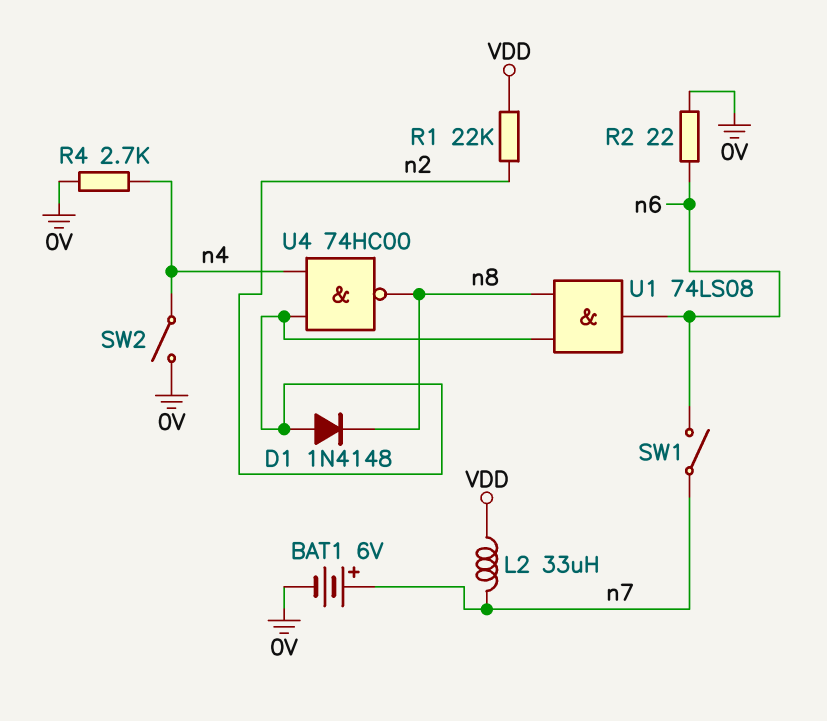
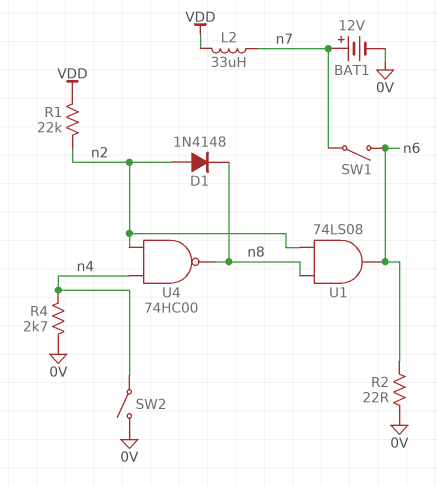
BAT1: 6V (plus n7, minus 0V) -> 12V (plus n7, minus 0V)

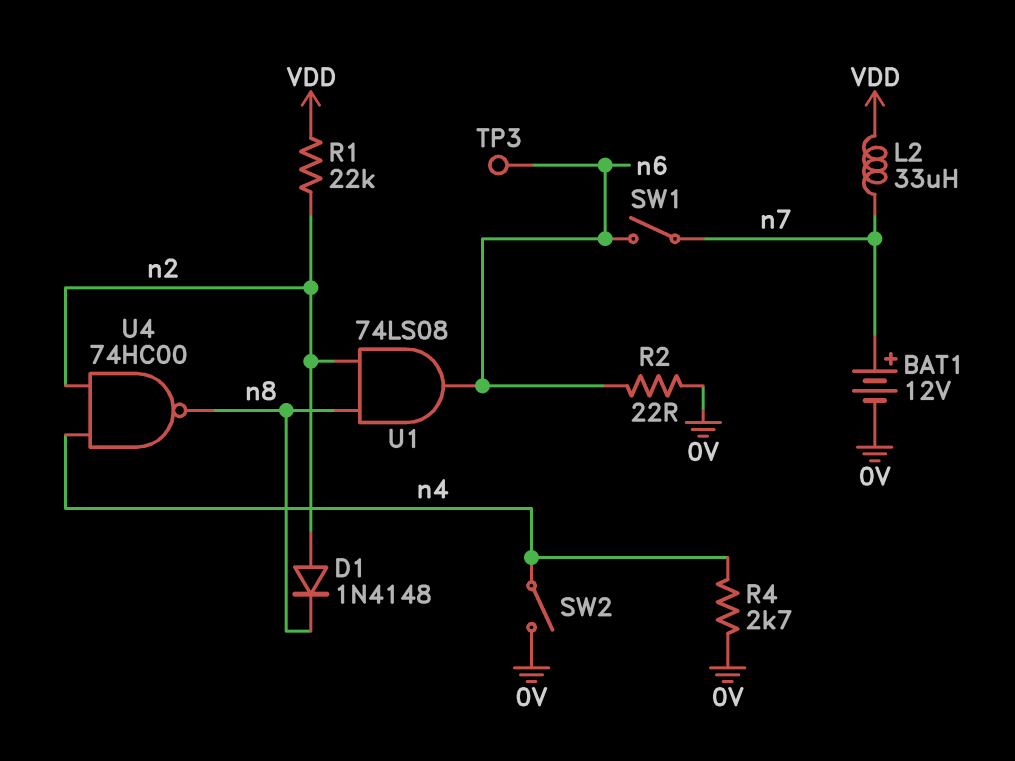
TP3: none -> test point (n6)

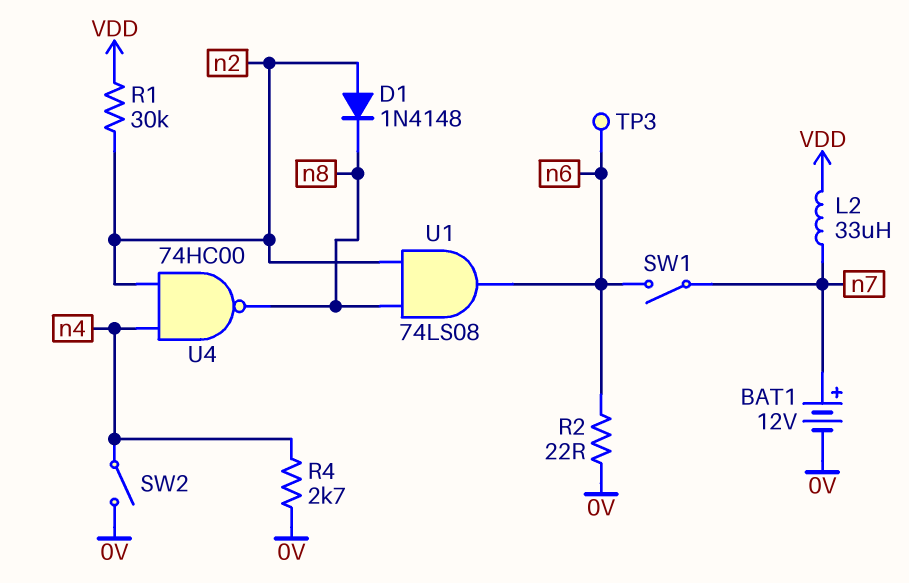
R1: 22k (VDD, n2) -> 30k (VDD, n2)

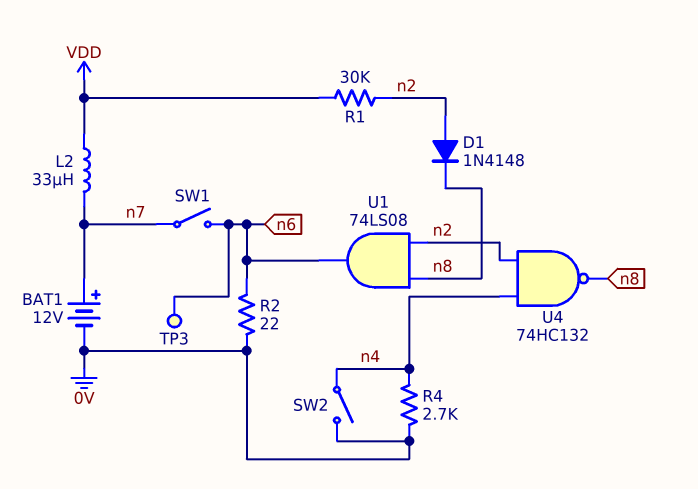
U4: NAND 74HC00 (in n2, in n4, out n8) -> NAND 74HC132 (in n2, in n4, out n8)

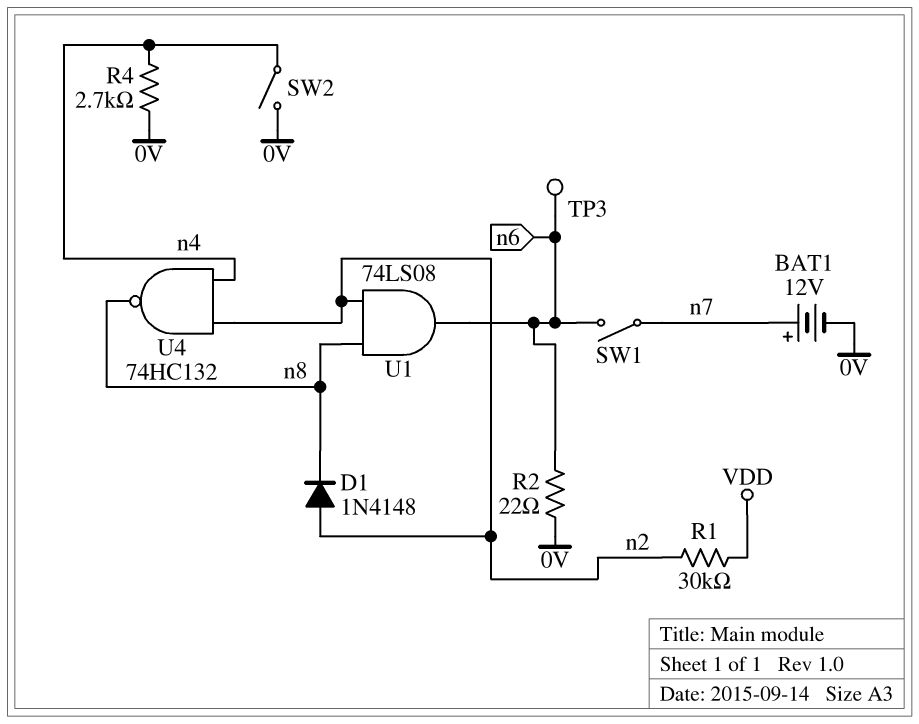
L2: 33uH (VDD, n7) -> none

